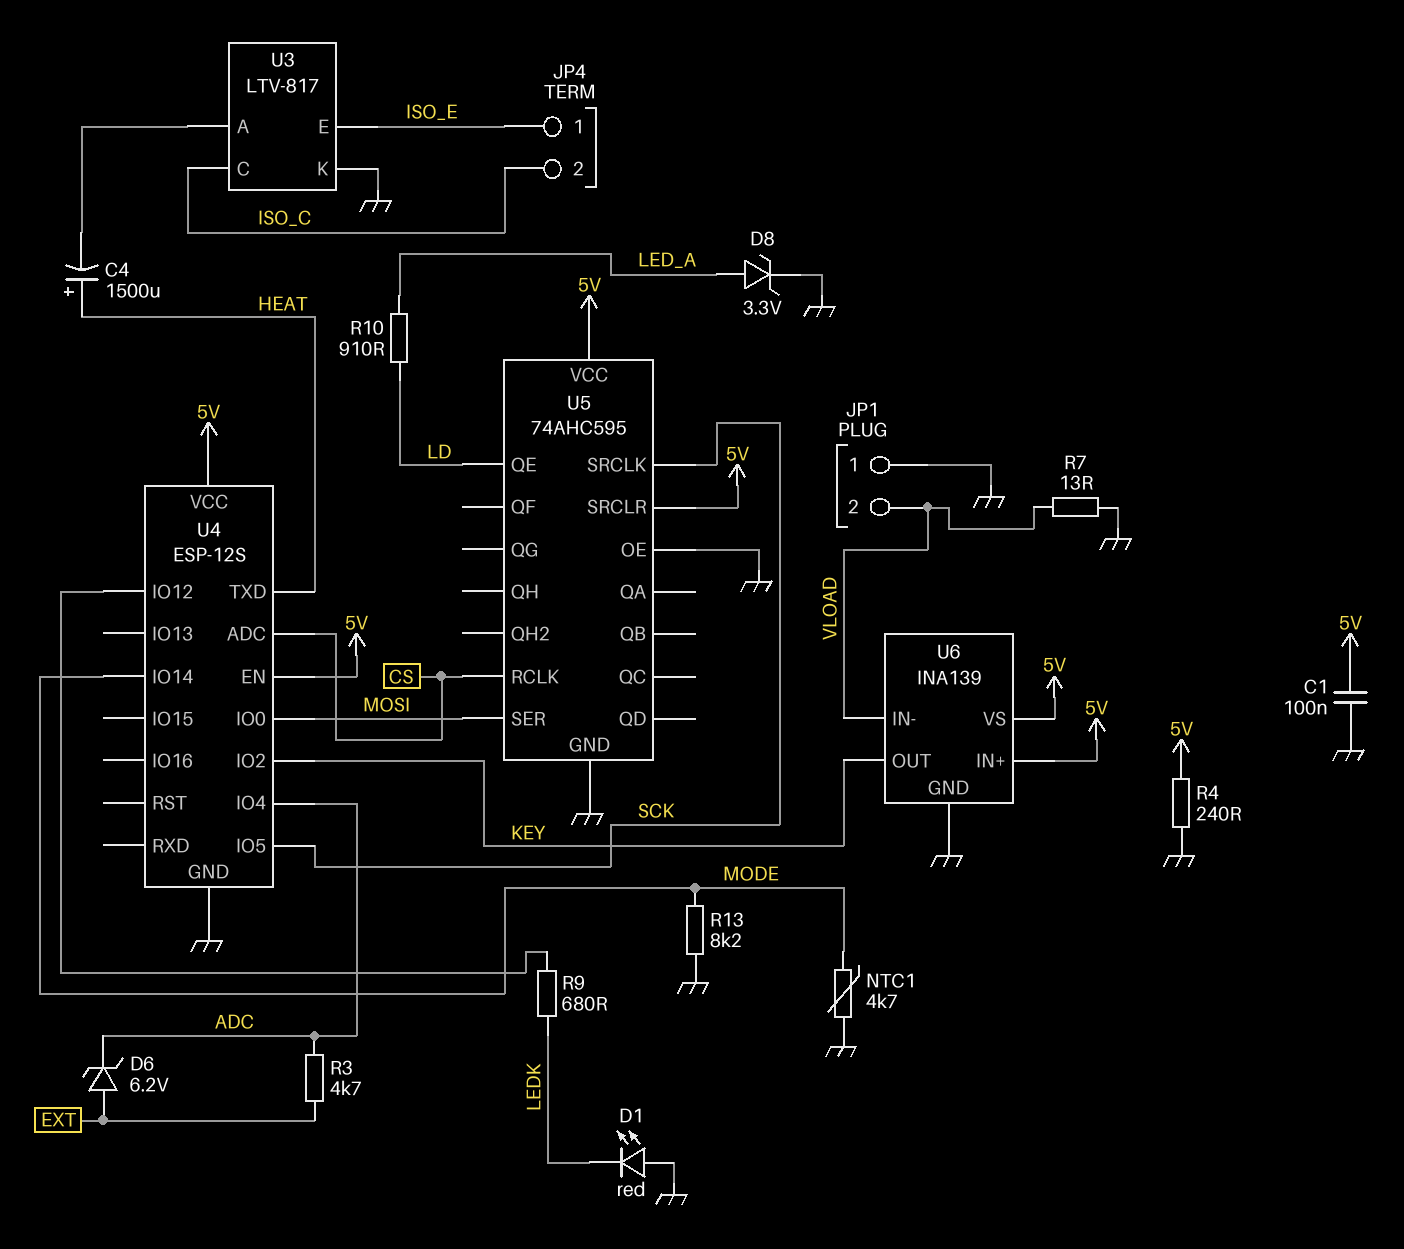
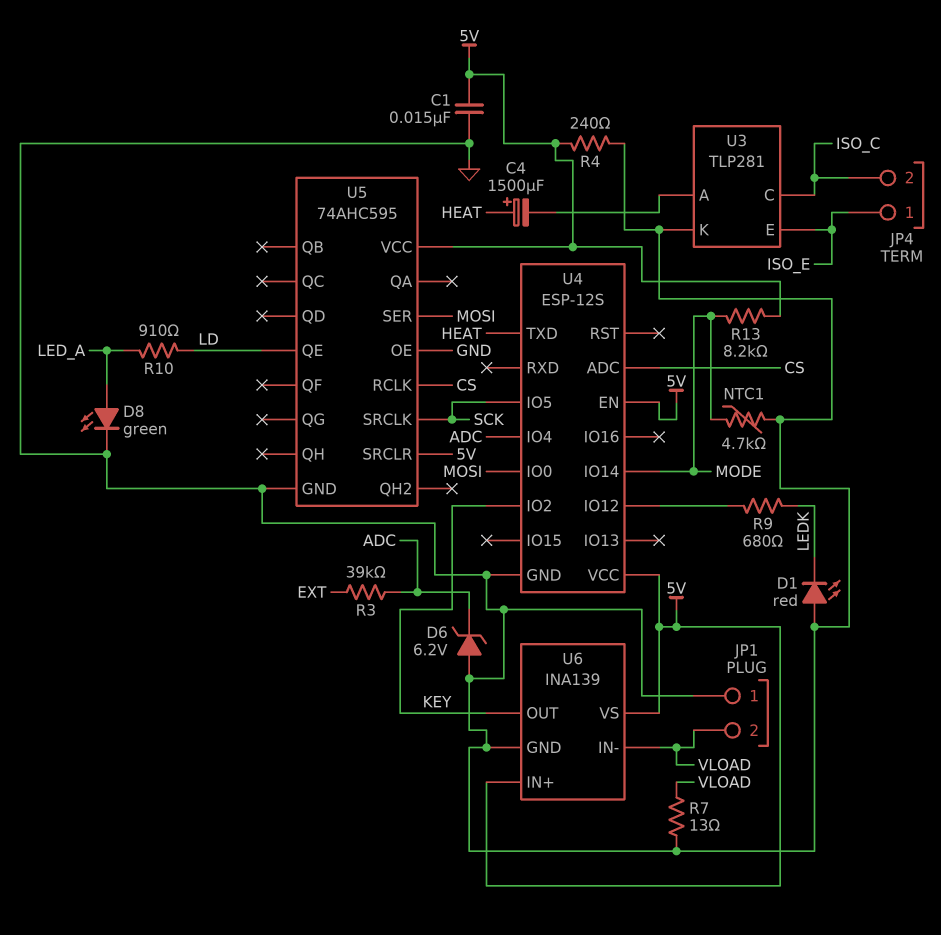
C1: 100nF (5V, GND) -> 15nF (5V, GND)
D6: zener 6.2V (A EXT, K ADC) -> zener 6.2V (A GND, K ADC)
D8: zener 3.3V (A LED_A, K GND) -> LED green (A LED_A, K GND)
R3: 4.7k (ADC, EXT) -> 39k (ADC, EXT)
R13: 8.2k (GND, MODE) -> 8.2k (5V, MODE)
U3: LTV-817 -> TLP281

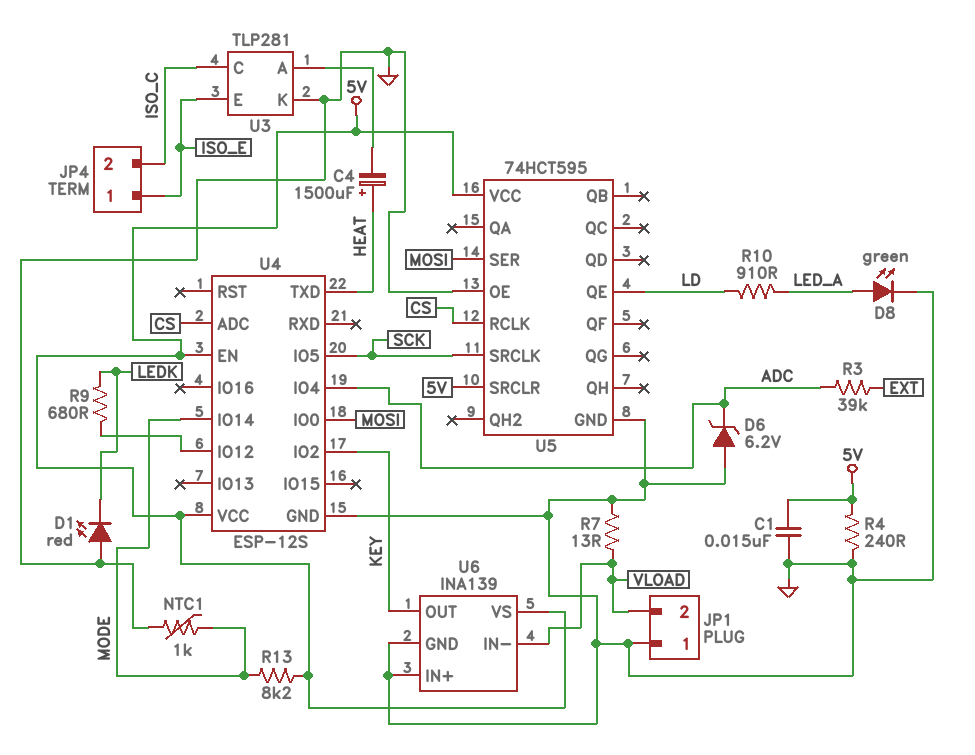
NTC1: 4.7k (GND, MODE) -> 1k (GND, MODE)
U5: 74AHC595 -> 74HCT595
U6 pin IN+: 5V -> GND

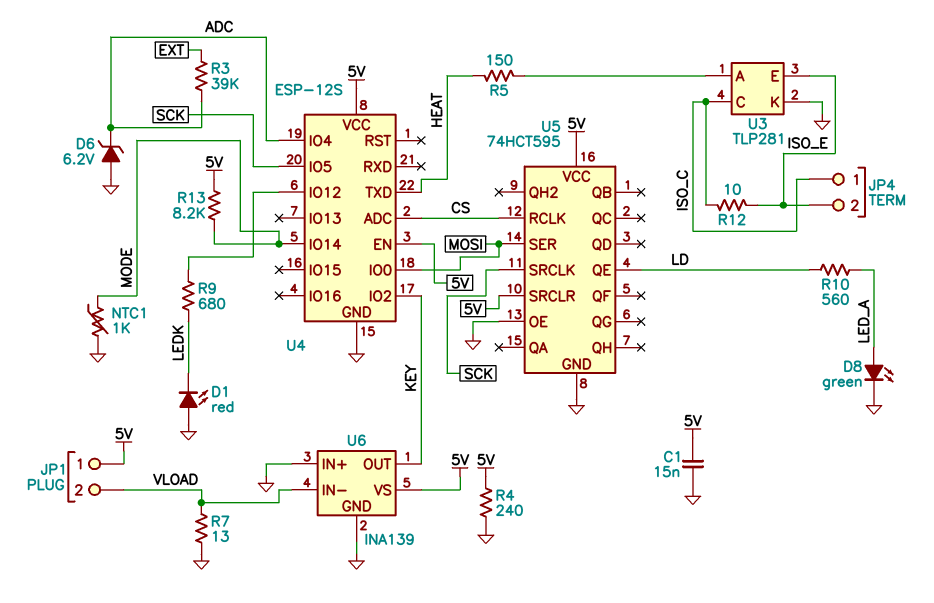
C4: 1500uF (plus HEAT, minus U3/A) -> none
JP1 pin 1: GND -> 5V
JP4 pin 1: ISO_E -> ISO_C
JP4 pin 2: ISO_C -> ISO_E
R5: none -> 150 (HEAT, U3/A)
R10: 910 (LD, LED_A) -> 560 (LD, LED_A)
R12: none -> 10 (ISO_C, ISO_E)

